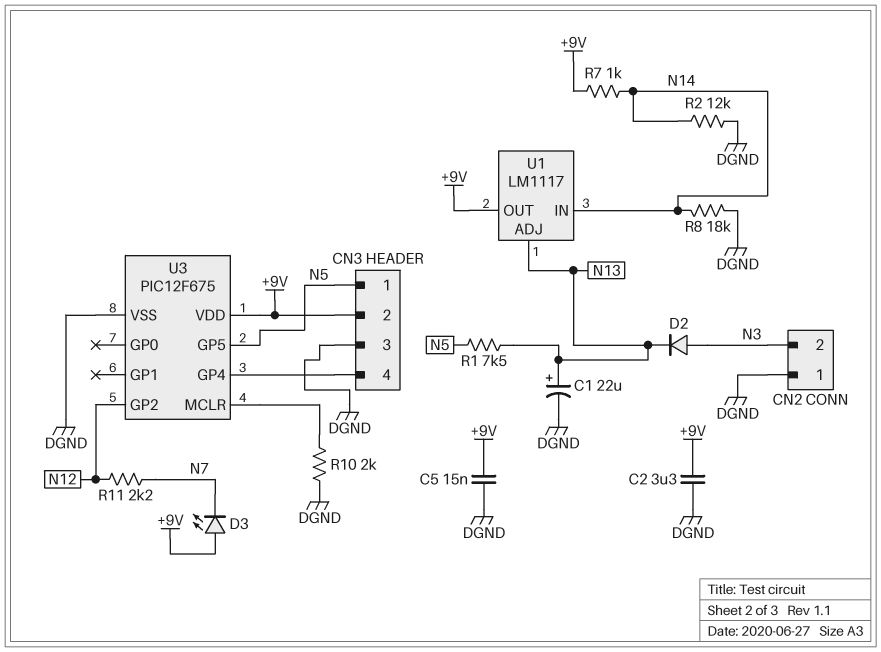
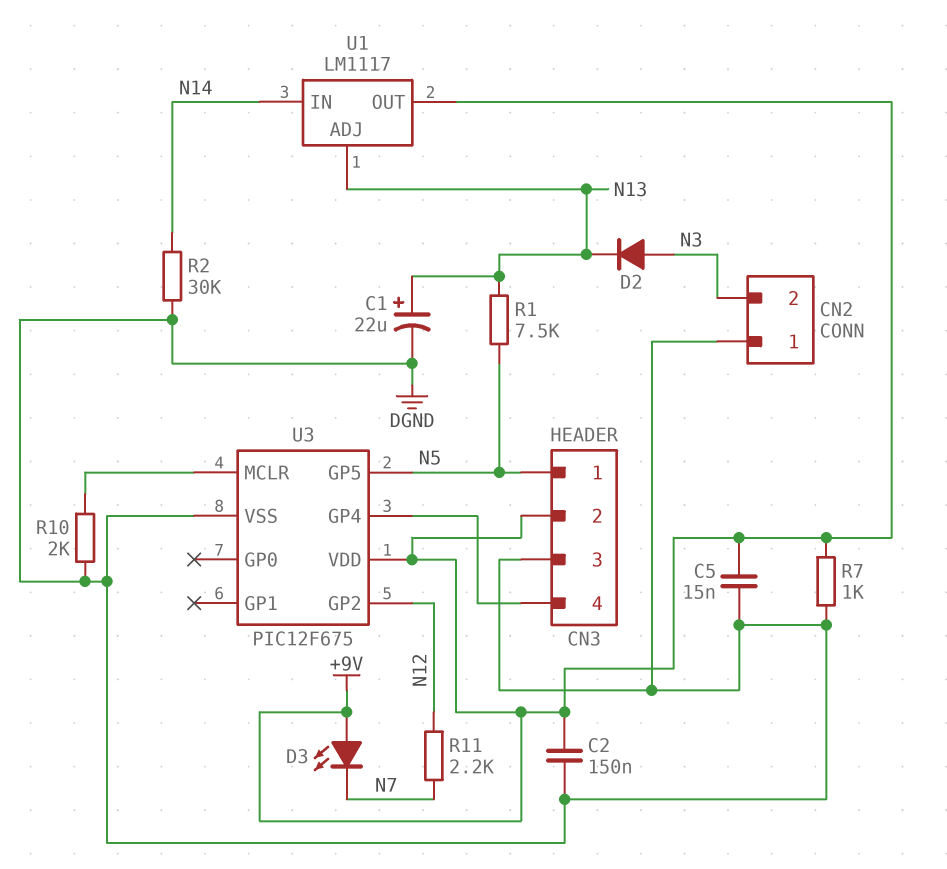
C2: 3.3uF (+9V, DGND) -> 150nF (+9V, DGND)
R2: 12k (DGND, N14) -> 30k (DGND, N14)
R7: 1k (+9V, N14) -> 1k (+9V, DGND)
R8: 18k (DGND, N14) -> none

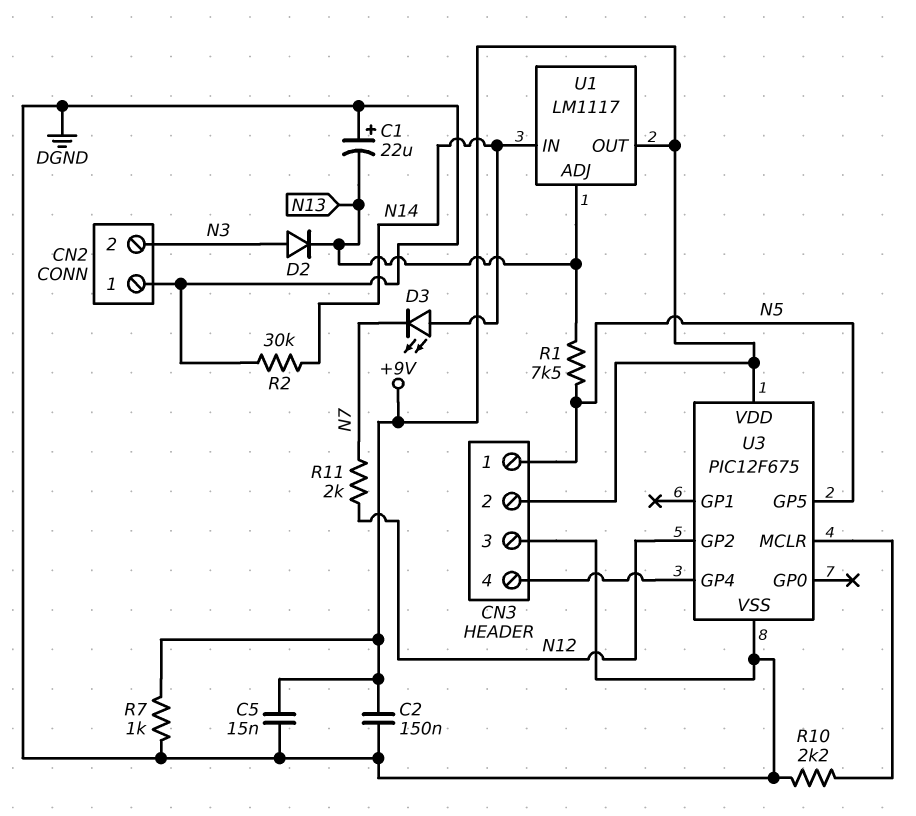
C1: 22uF (plus N13, minus DGND) -> 22uF (plus DGND, minus N13)
D3: LED (A +9V, K N7) -> LED (A N14, K N7)
R10: 2k (DGND, U3/MCLR) -> 2.2k (DGND, U3/MCLR)
R11: 2.2k (N7, N12) -> 2k (N7, N12)

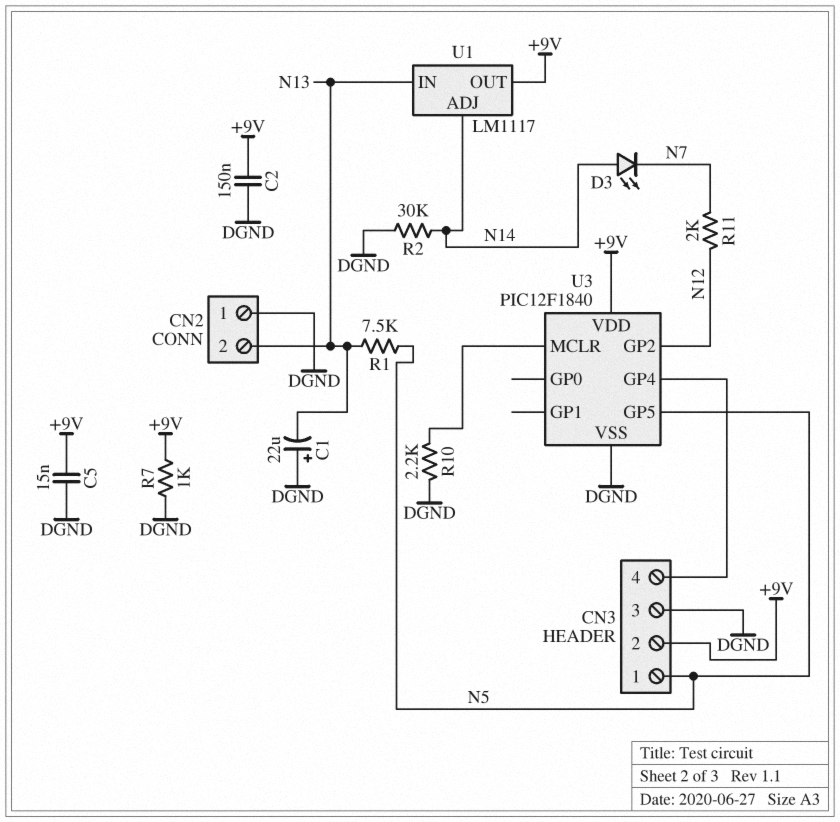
CN2 pin 2: N3 -> N13
D2: diode (A N3, K N13) -> none
U1 pin ADJ: N13 -> N14
U1 pin IN: N14 -> N13
U3: PIC12F675 -> PIC12F1840

